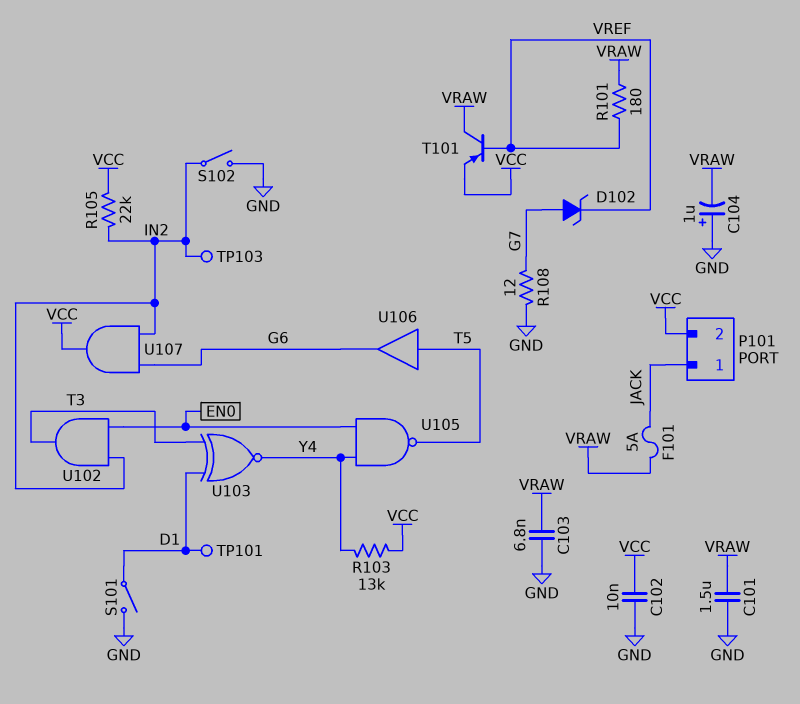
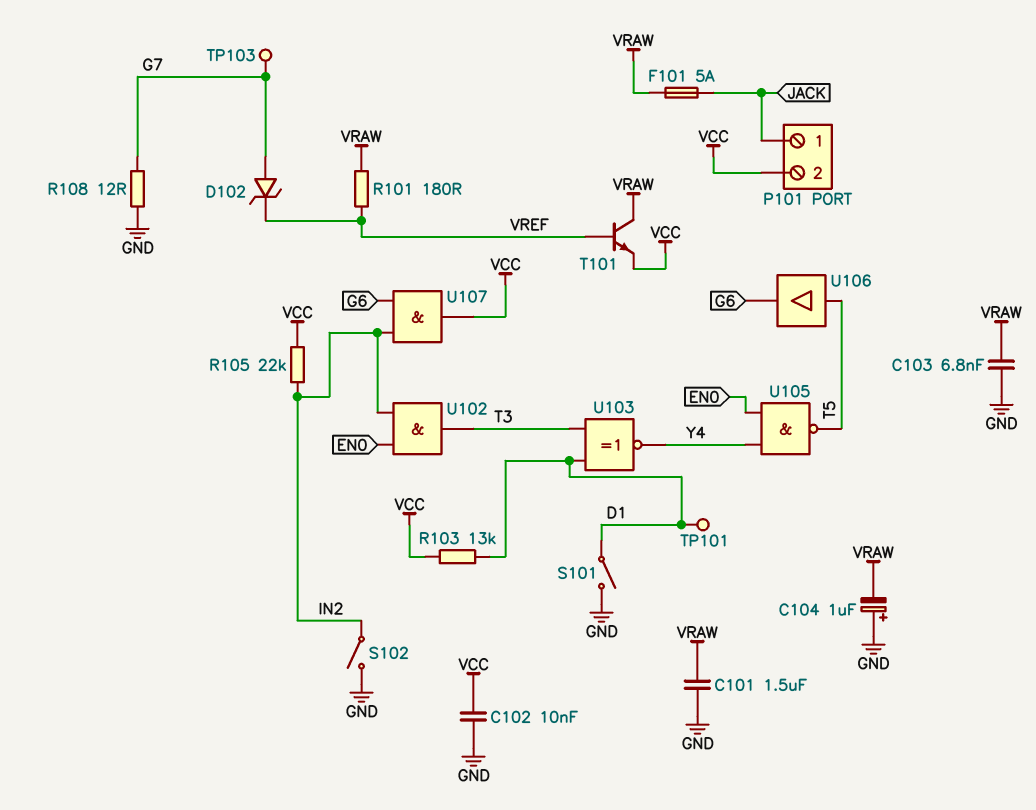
R103: 13k (VCC, Y4) -> 13k (D1, VCC)
T101: PNP (B VREF, C VRAW, E VCC) -> NPN (B VREF, C VRAW, E VCC)
TP103: test point (IN2) -> test point (G7)

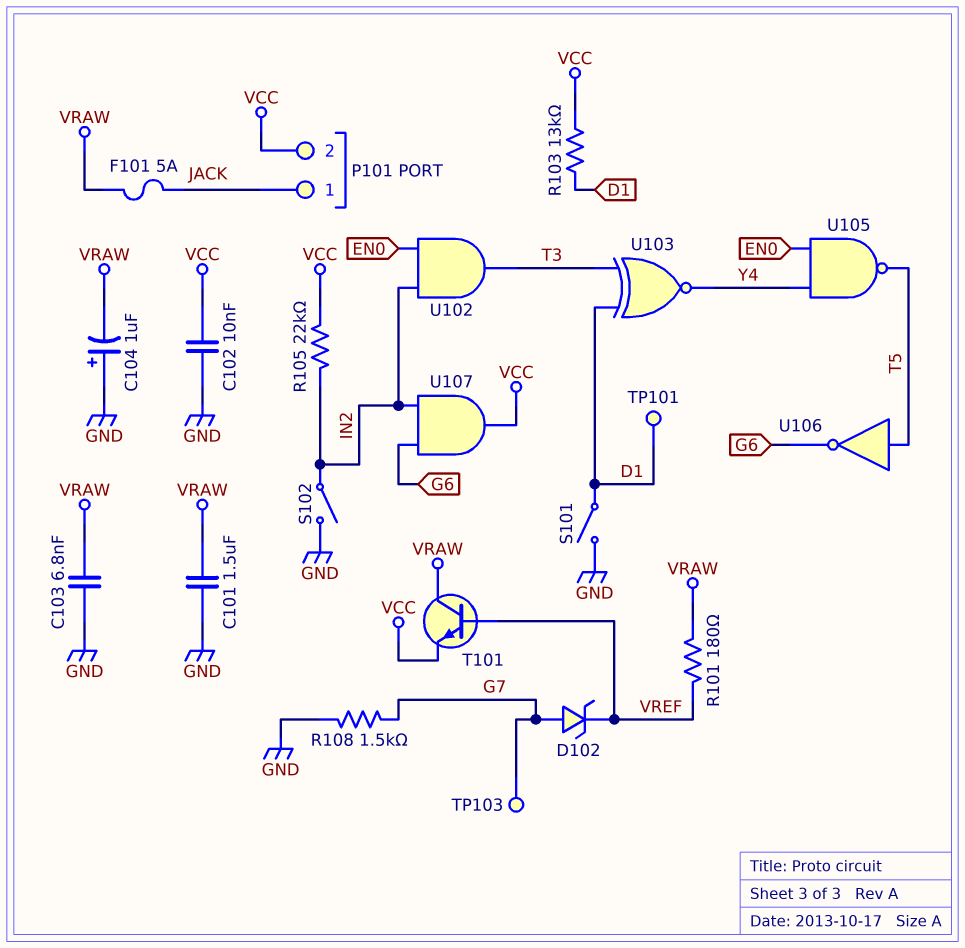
R108: 12 (G7, GND) -> 1.5k (G7, GND)
U106: buffer (in T5, out G6) -> NOT (in T5, out G6)

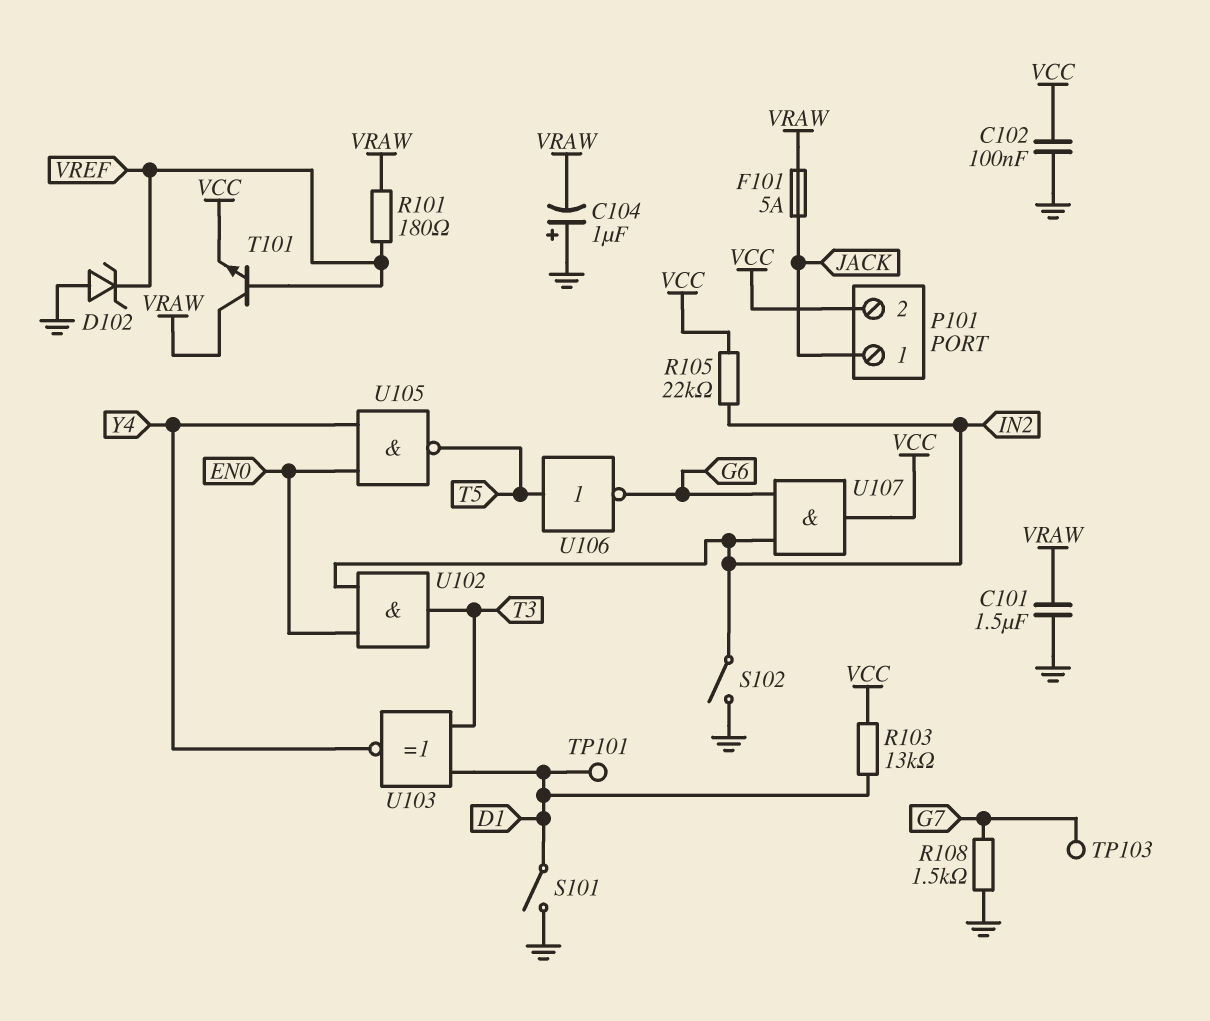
C102: 10nF (GND, VCC) -> 100nF (GND, VCC)
C103: 6.8nF (GND, VRAW) -> none
D102: zener (A G7, K VREF) -> zener (A GND, K VREF)

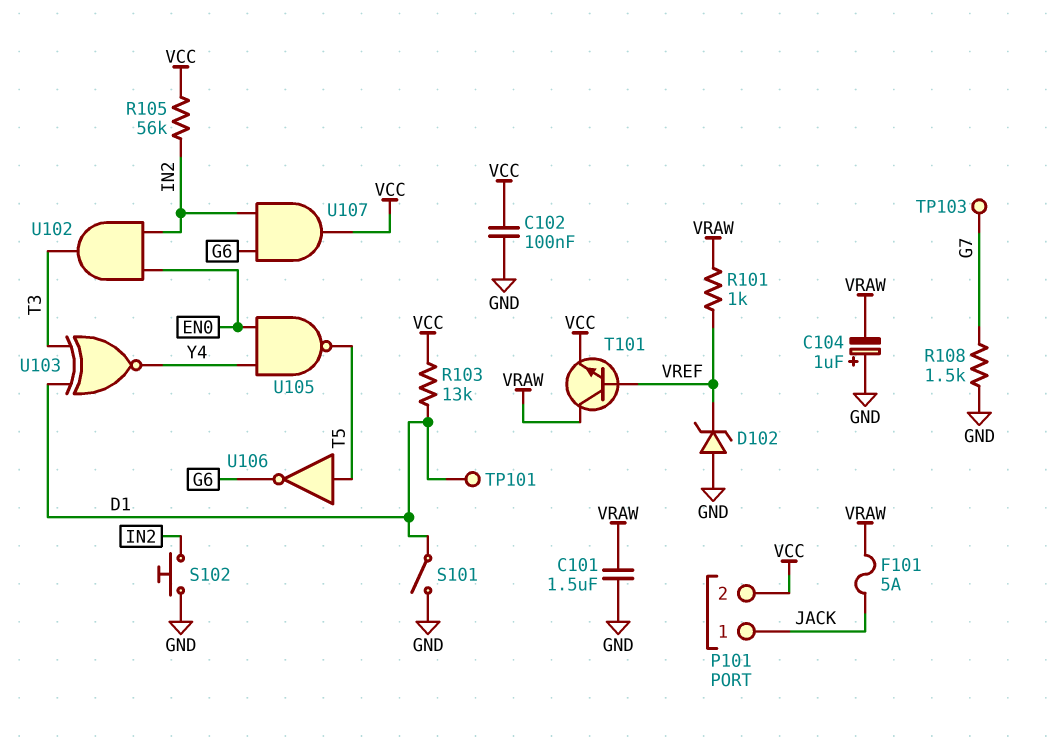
R101: 180 (VRAW, VREF) -> 1k (VRAW, VREF)
R105: 22k (IN2, VCC) -> 56k (IN2, VCC)
S102: switch (GND, IN2) -> button (GND, IN2)

